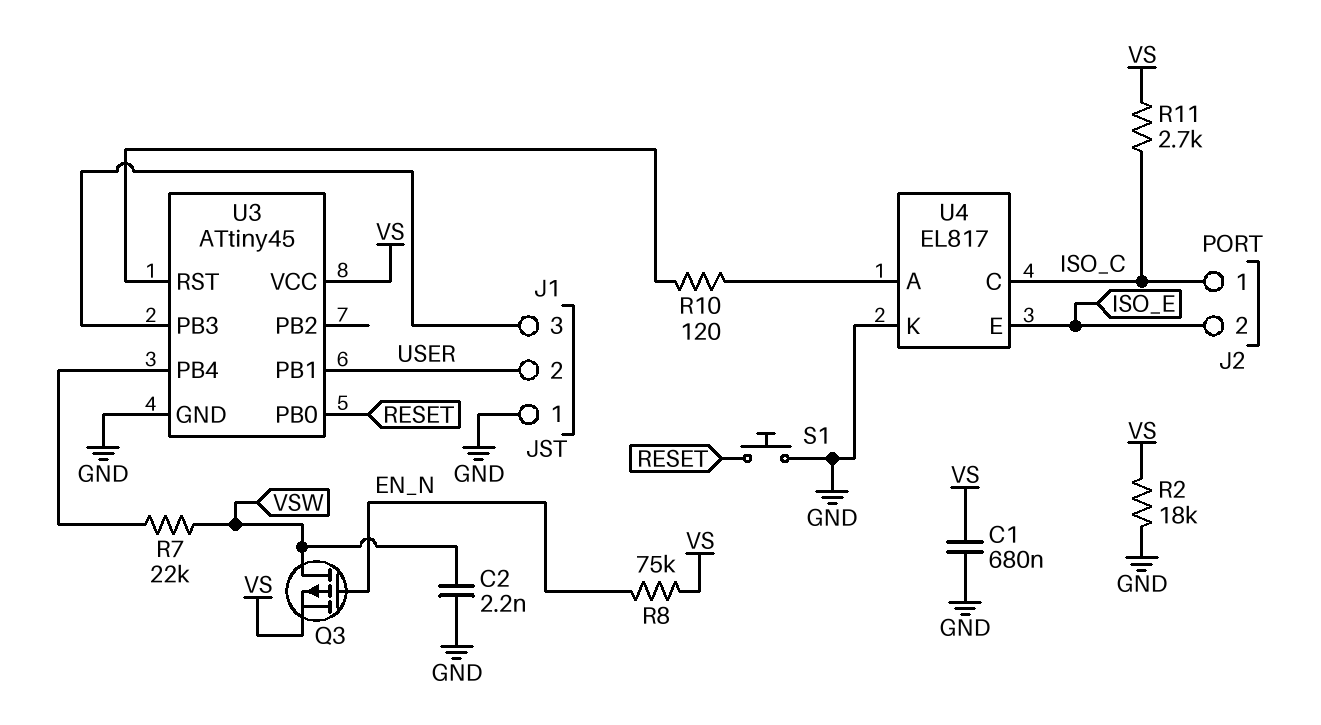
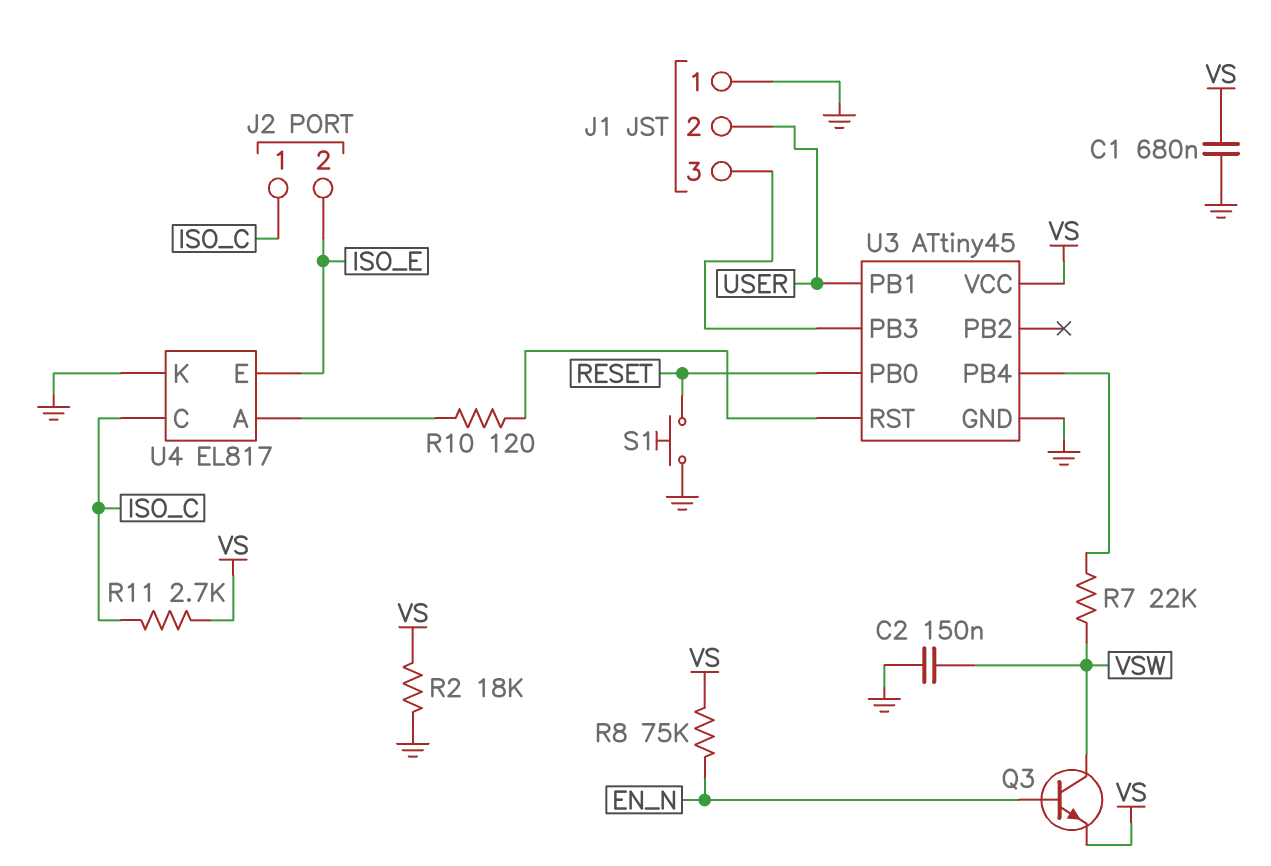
C2: 2.2nF (GND, VSW) -> 150nF (GND, VSW)
Q3: PMOS (G EN_N, D VSW, S VS) -> NPN (B EN_N, C VSW, E VS)

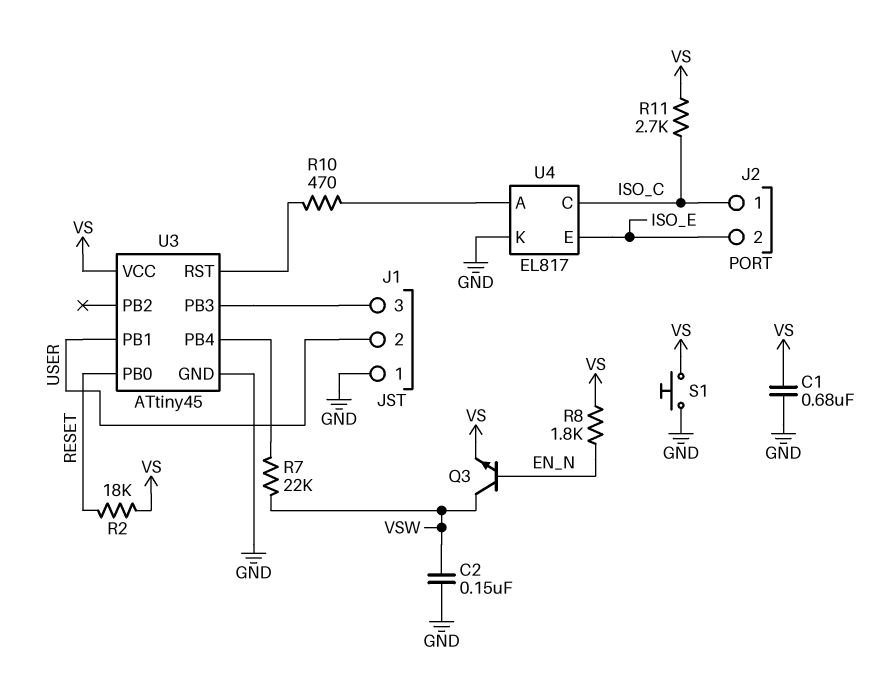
R2: 18k (GND, VS) -> 18k (RESET, VS)
R8: 75k (EN_N, VS) -> 1.8k (EN_N, VS)
R10: 120 (U3/RST, U4/A) -> 470 (U3/RST, U4/A)
S1: button (GND, RESET) -> button (GND, VS)

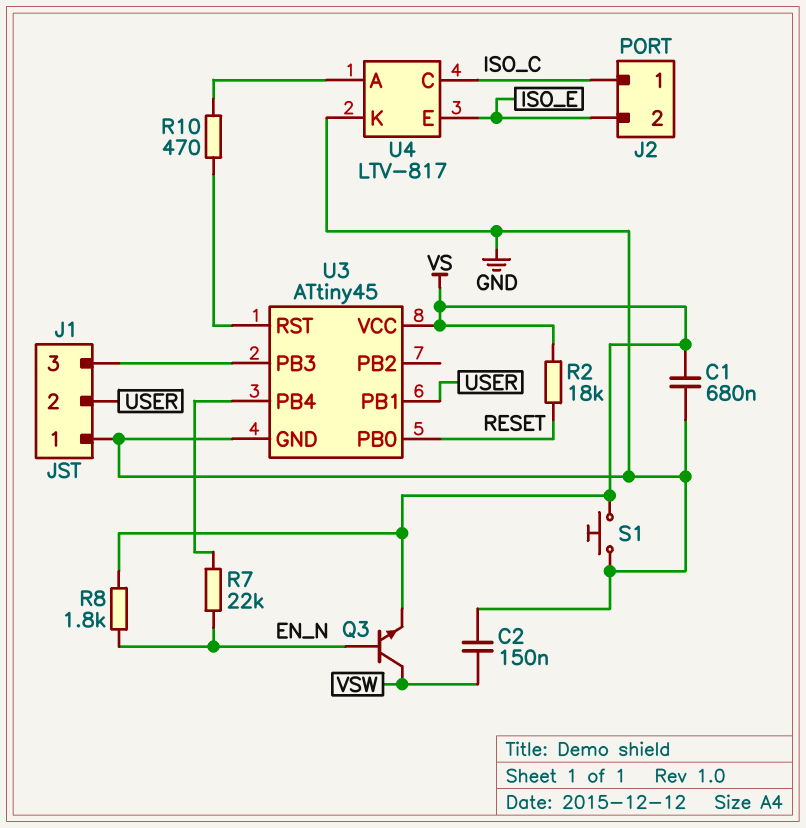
R7: 22k (U3/PB4, VSW) -> 22k (EN_N, U3/PB4)
R11: 2.7k (ISO_C, VS) -> none
U4: EL817 -> LTV-817

